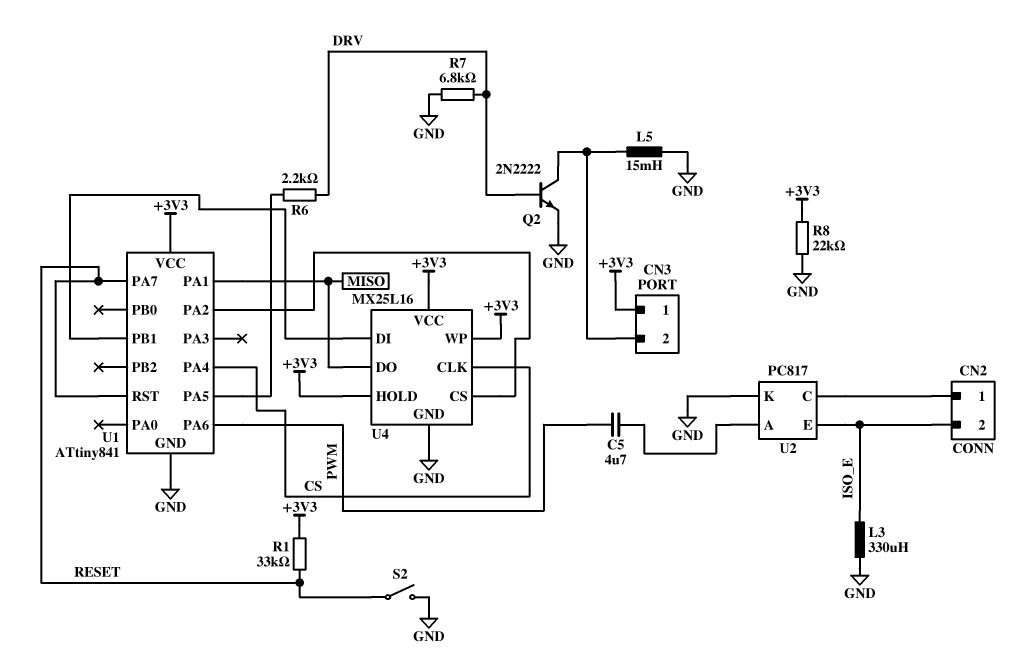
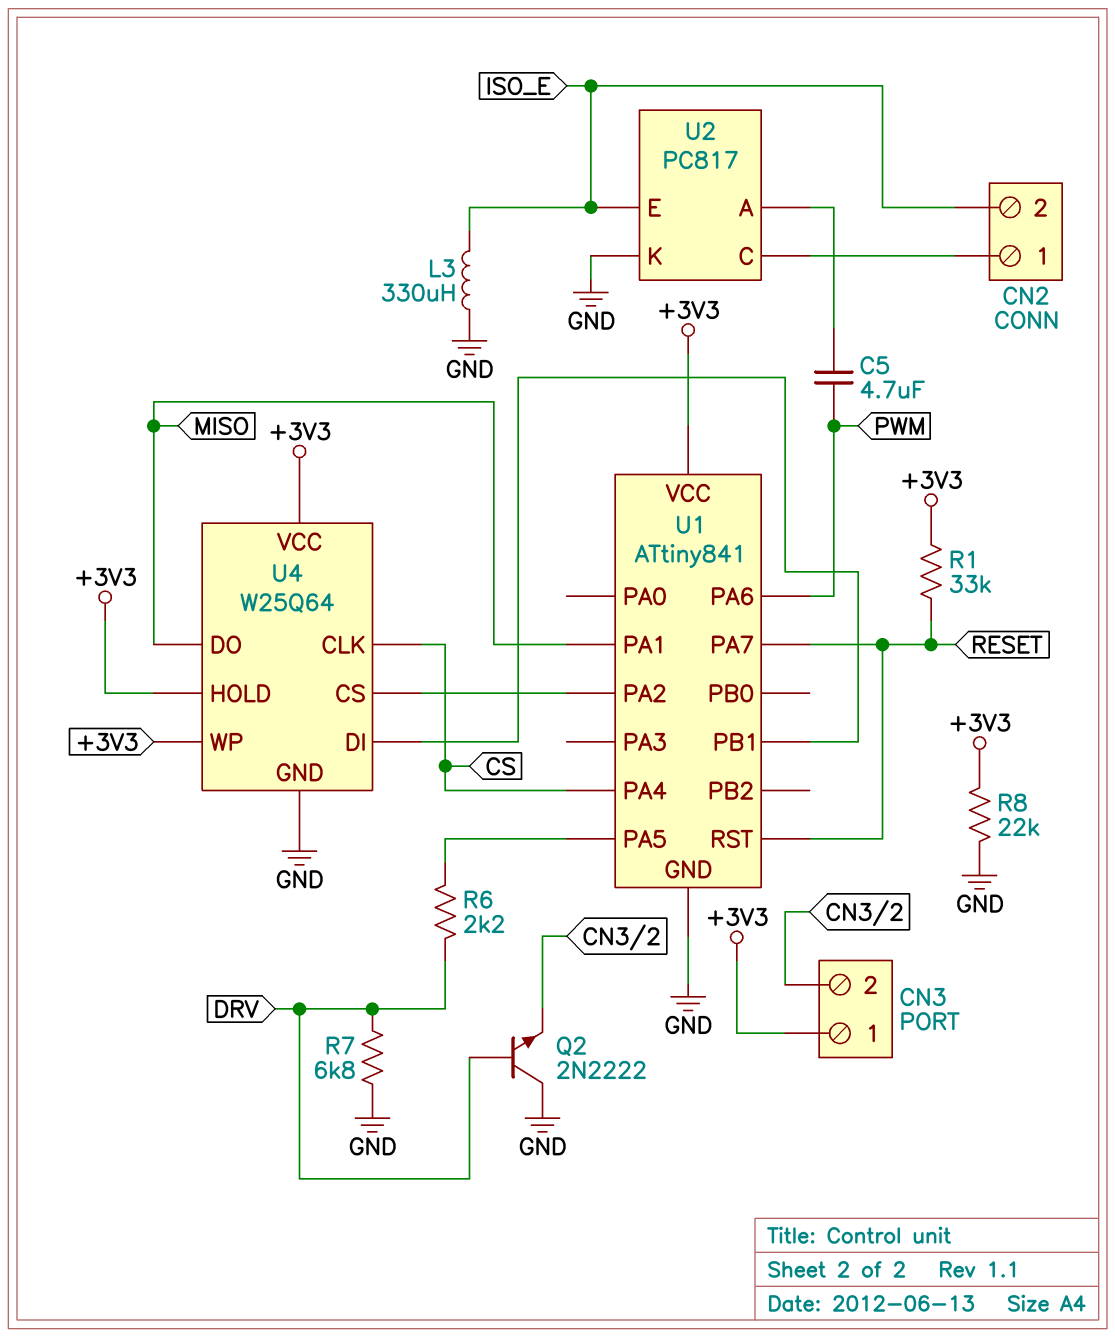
L5: 15mH (CN3/2, GND) -> none
Q2: NPN 2N2222 (B DRV, C CN3/2, E GND) -> NPN 2N2222 (B DRV, C GND, E CN3/2)
S2: switch (GND, RESET) -> none
U4: MX25L16 -> W25Q64

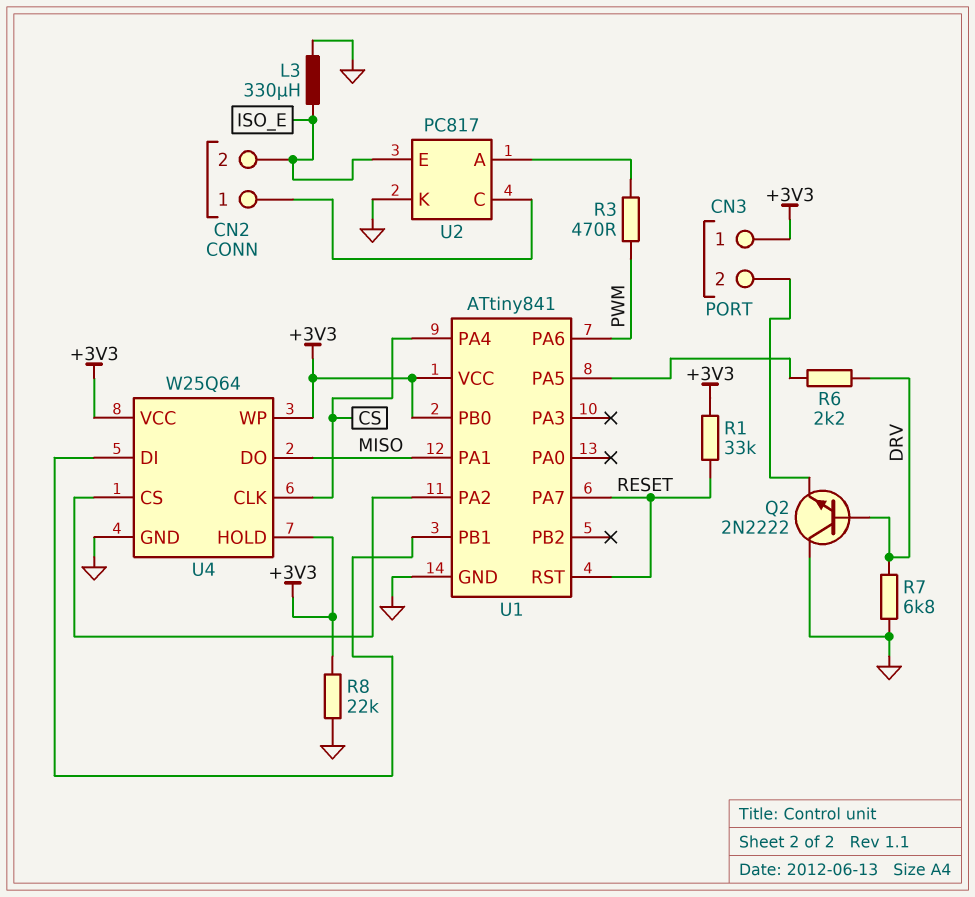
C5: 4.7uF (PWM, U2/A) -> none
R3: none -> 470 (PWM, U2/A)
U1 pin PB0: none -> +3V3

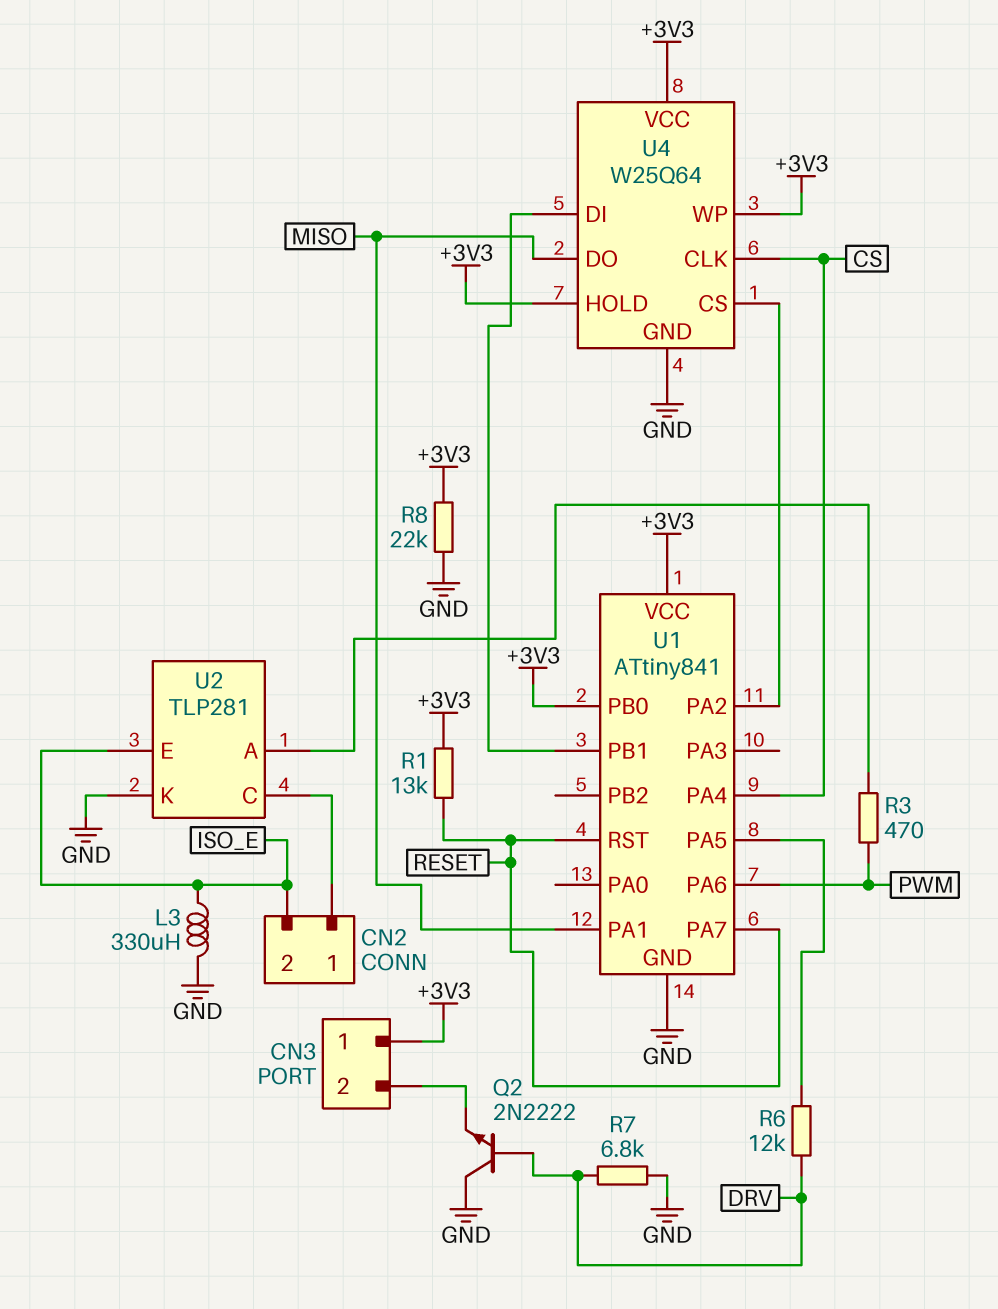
R1: 33k (+3V3, RESET) -> 13k (+3V3, RESET)
R6: 2.2k (DRV, U1/PA5) -> 12k (DRV, U1/PA5)
U2: PC817 -> TLP281

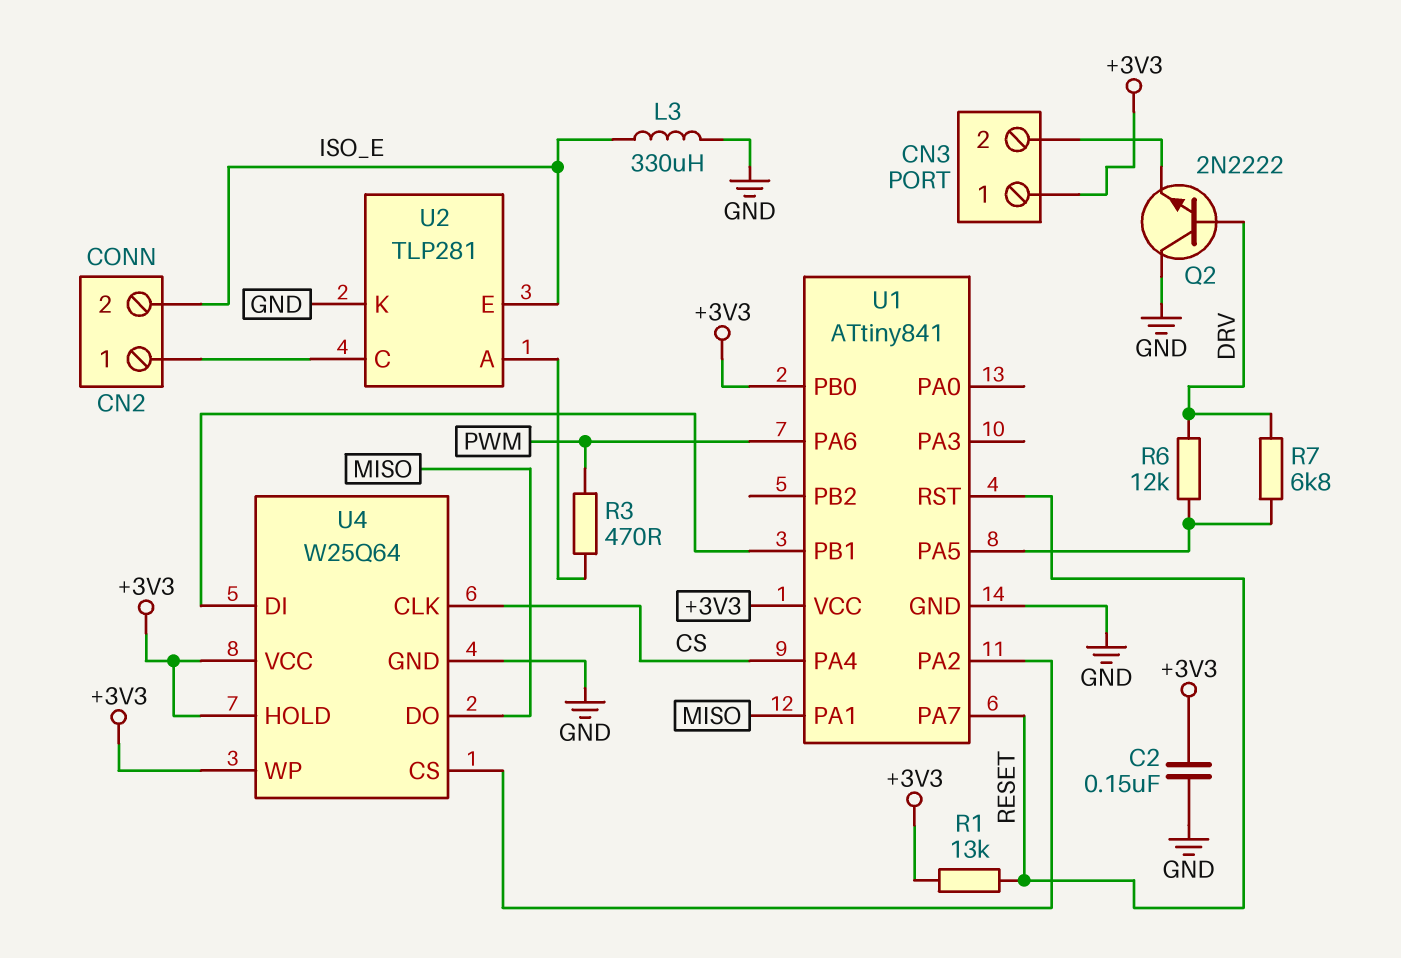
C2: none -> 150nF (+3V3, GND)
R7: 6.8k (DRV, GND) -> 6.8k (DRV, U1/PA5)
R8: 22k (+3V3, GND) -> none

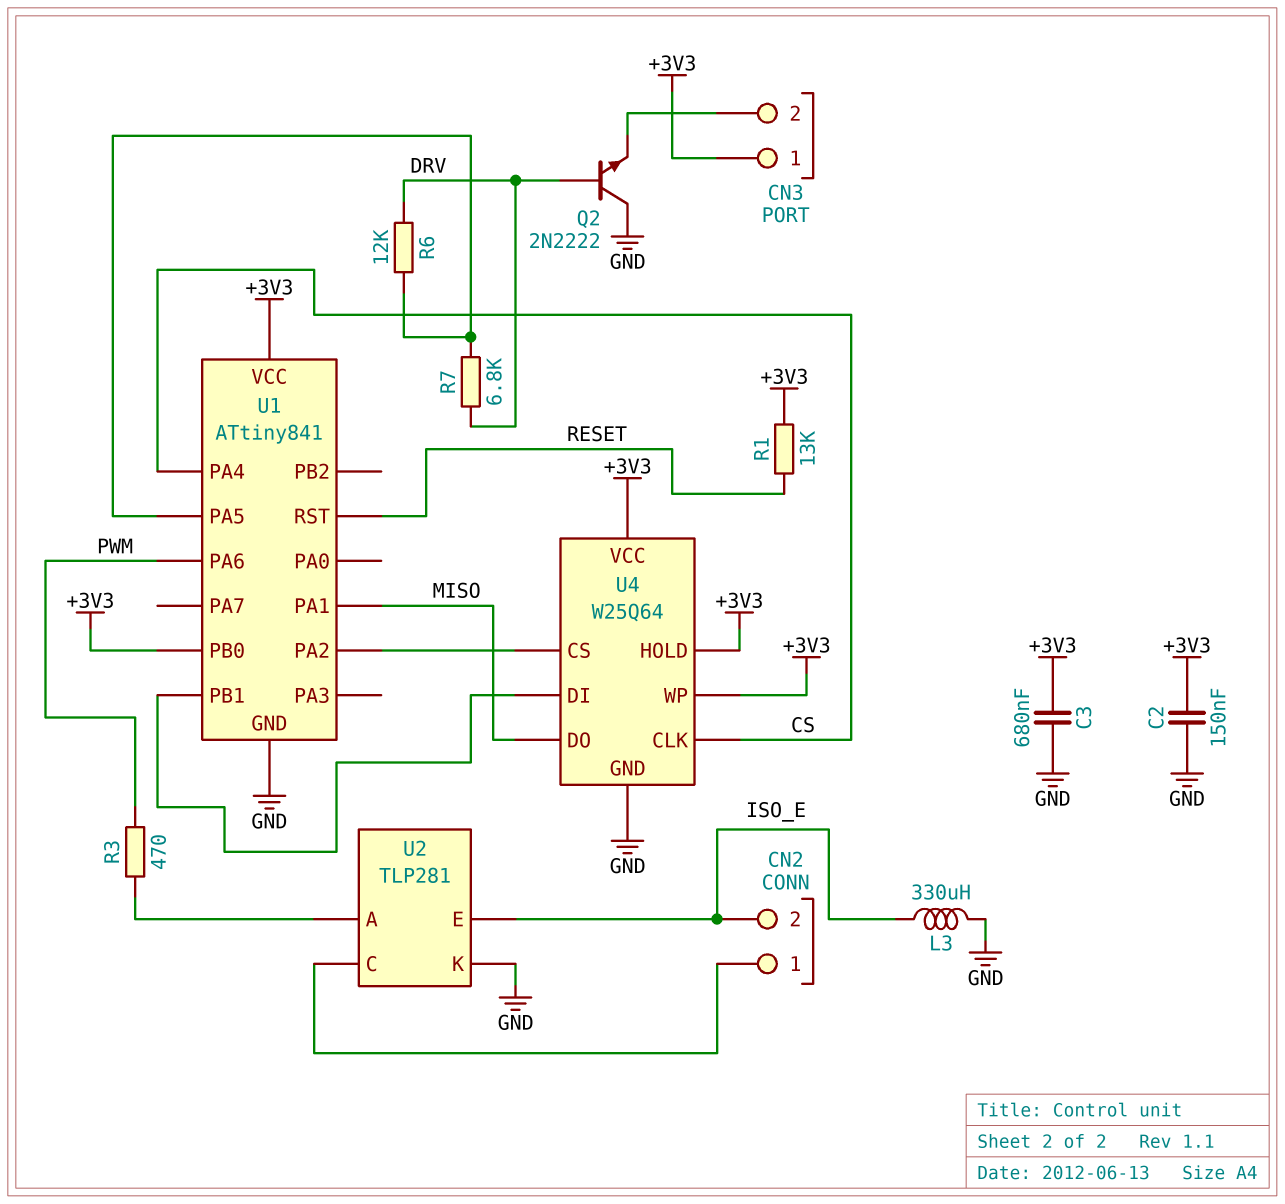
C3: none -> 680nF (+3V3, GND)
U1 pin PA7: RESET -> none

